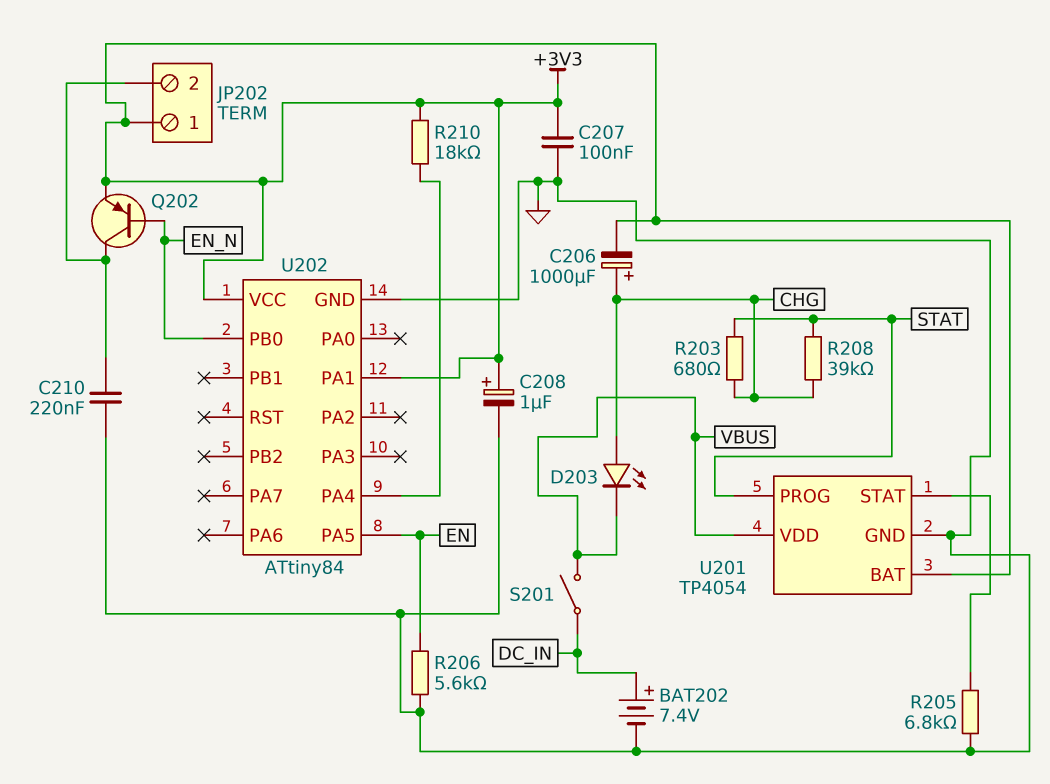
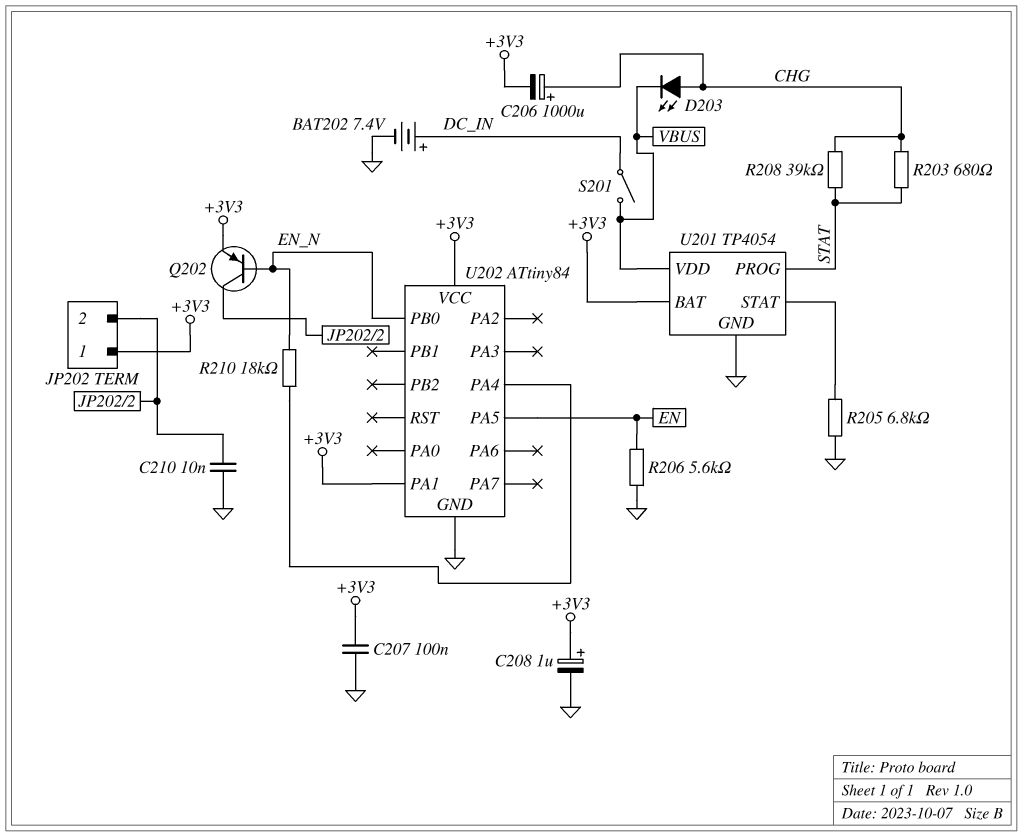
C210: 220nF (GND, JP202/2) -> 10nF (GND, JP202/2)
R210: 18k (+3V3, U202/PA4) -> 18k (EN_N, U202/PA4)

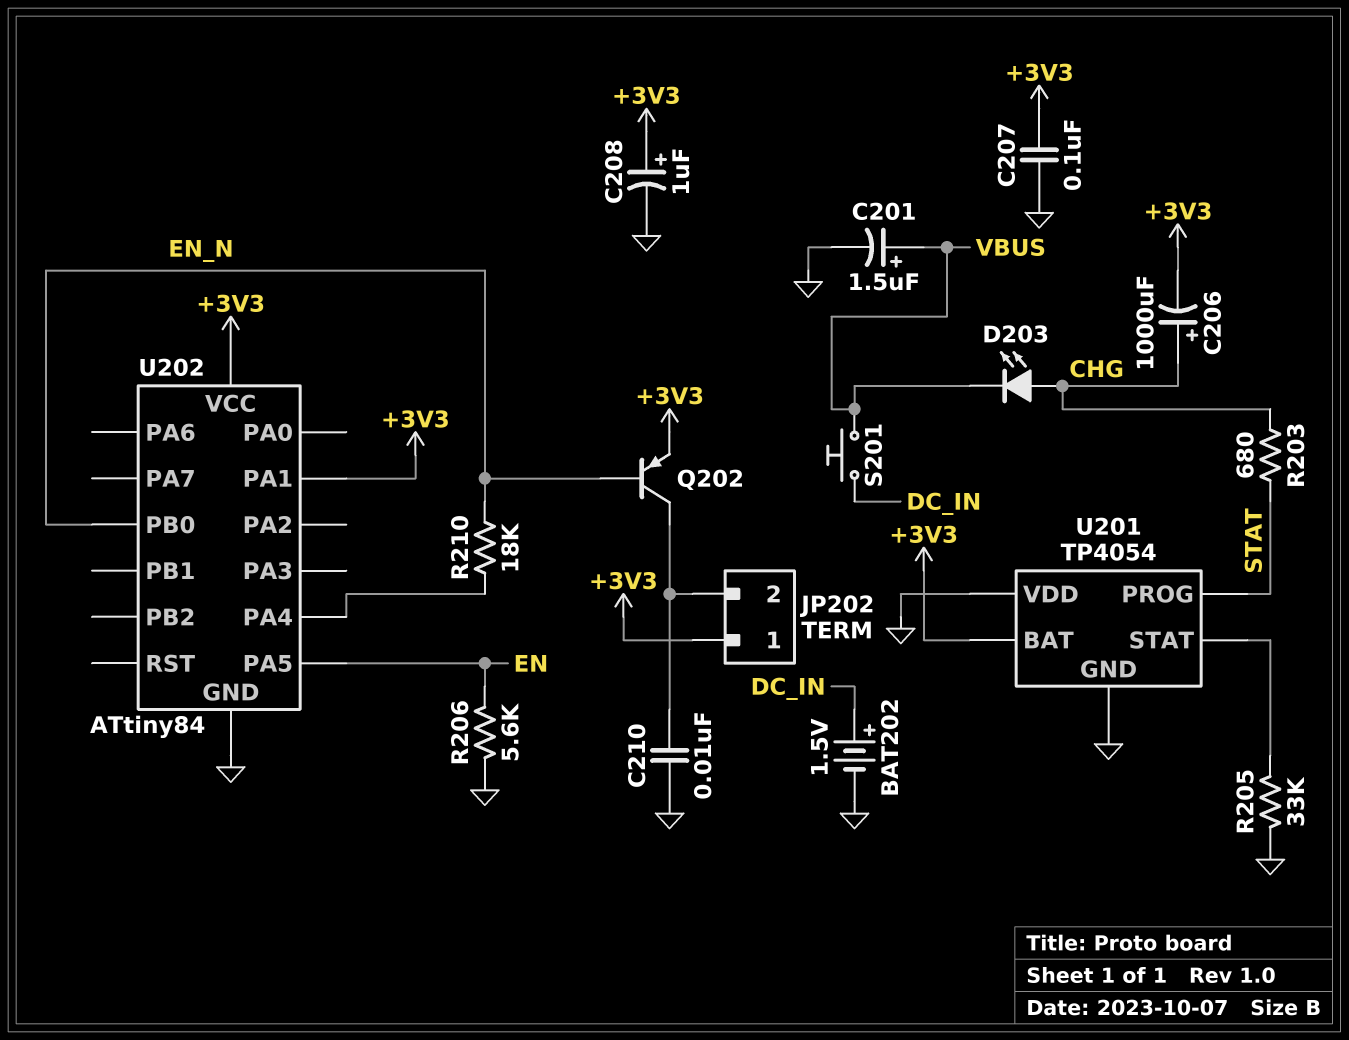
BAT202: 7.4V (plus DC_IN, minus GND) -> 1.5V (plus DC_IN, minus GND)
C201: none -> 1.5uF (plus VBUS, minus GND)
R205: 6.8k (GND, U201/STAT) -> 33k (GND, U201/STAT)
R208: 39k (CHG, STAT) -> none
S201: switch (DC_IN, VBUS) -> button (DC_IN, VBUS)
U201 pin VDD: VBUS -> GND

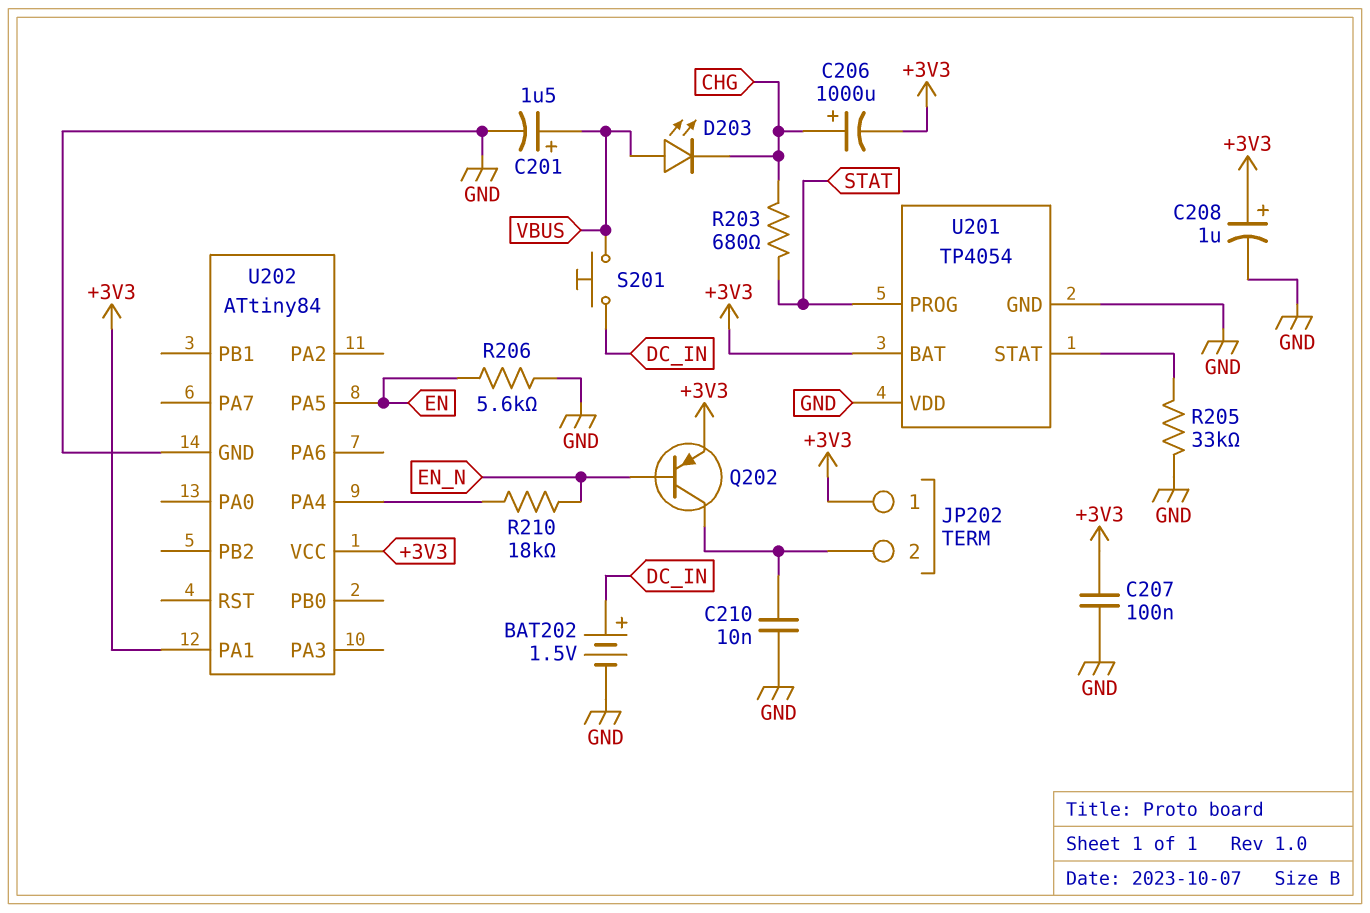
D203: LED (A CHG, K VBUS) -> LED (A VBUS, K CHG)
U202 pin PB0: EN_N -> none

